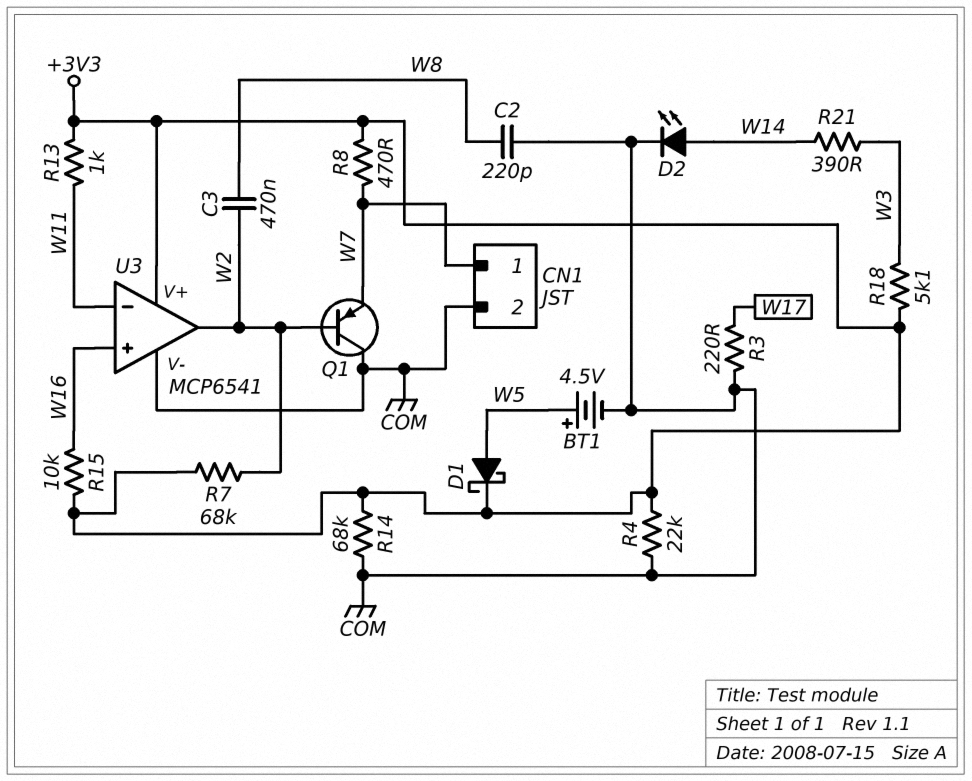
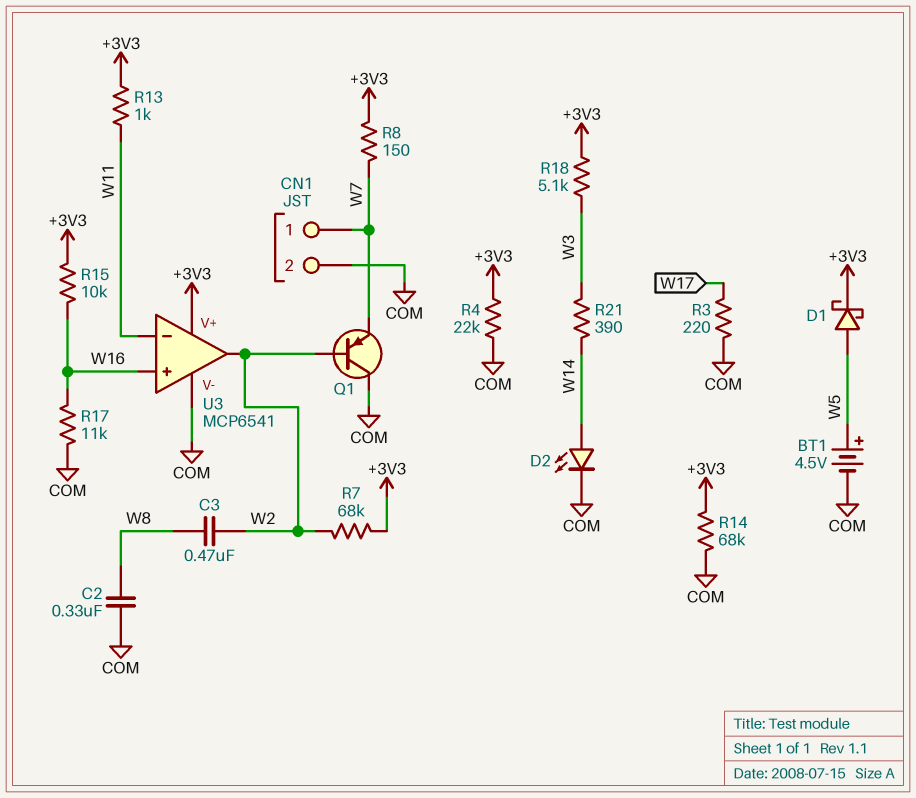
C2: 220pF (COM, W8) -> 330nF (COM, W8)
R8: 470 (+3V3, W7) -> 150 (+3V3, W7)
R17: none -> 11k (COM, W16)

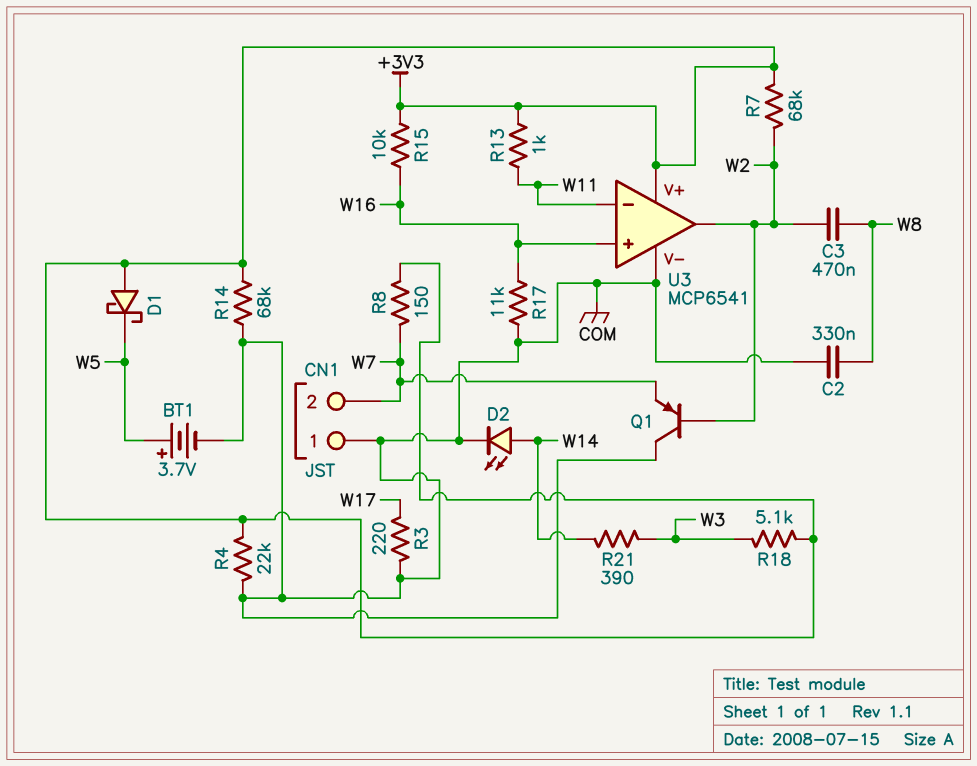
BT1: 4.5V (plus W5, minus COM) -> 3.7V (plus W5, minus COM)
CN1 pin 1: W7 -> COM
CN1 pin 2: COM -> W7
D1: schottky (A W5, K +3V3) -> schottky (A +3V3, K W5)

